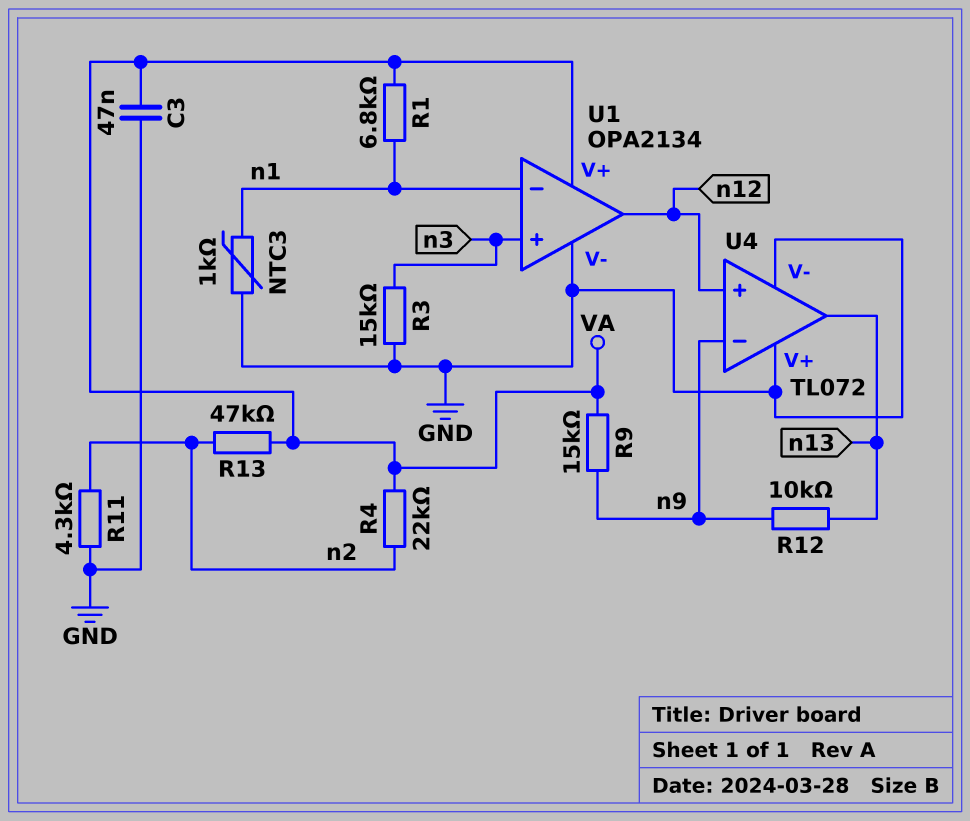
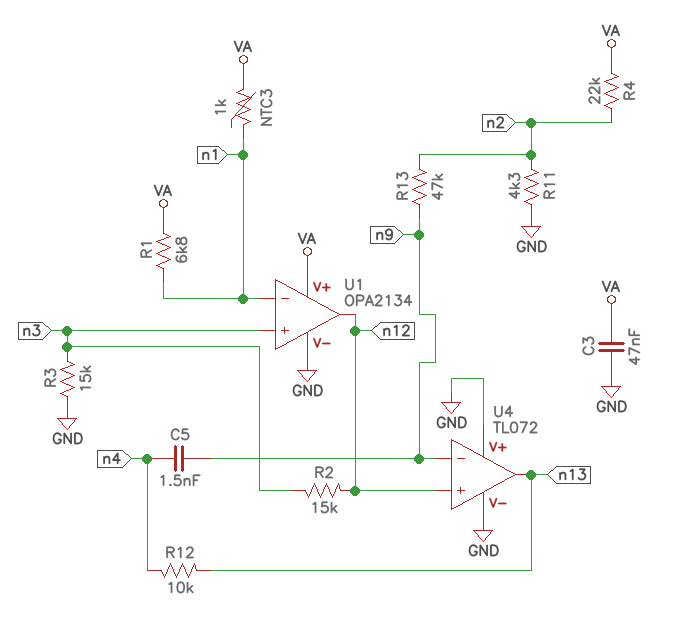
C5: none -> 1.5nF (n4, n9)
NTC3: 1k (GND, n1) -> 1k (VA, n1)
R2: none -> 15k (n3, n12)
R9: 15k (VA, n9) -> none
R12: 10k (n9, n13) -> 10k (n4, n13)
R13: 47k (VA, n2) -> 47k (n2, n9)

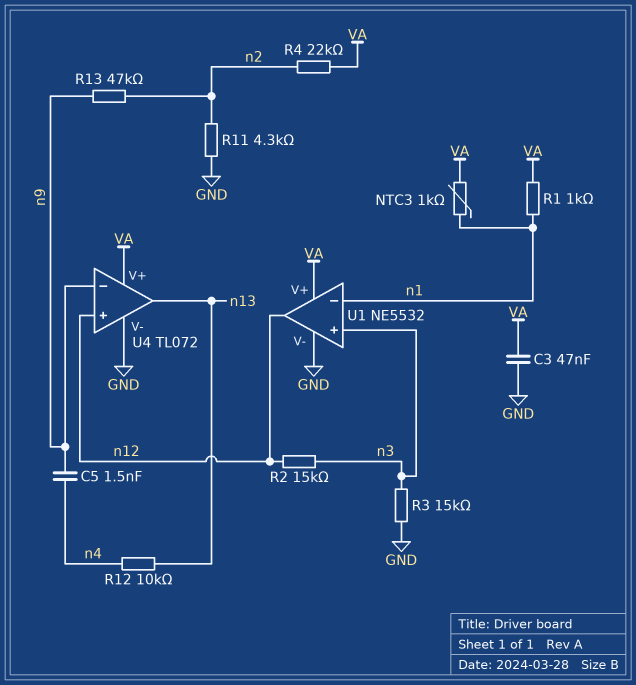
R1: 6.8k (VA, n1) -> 1k (VA, n1)
U1: OPA2134 -> NE5532
U4 pin V+: GND -> VA

